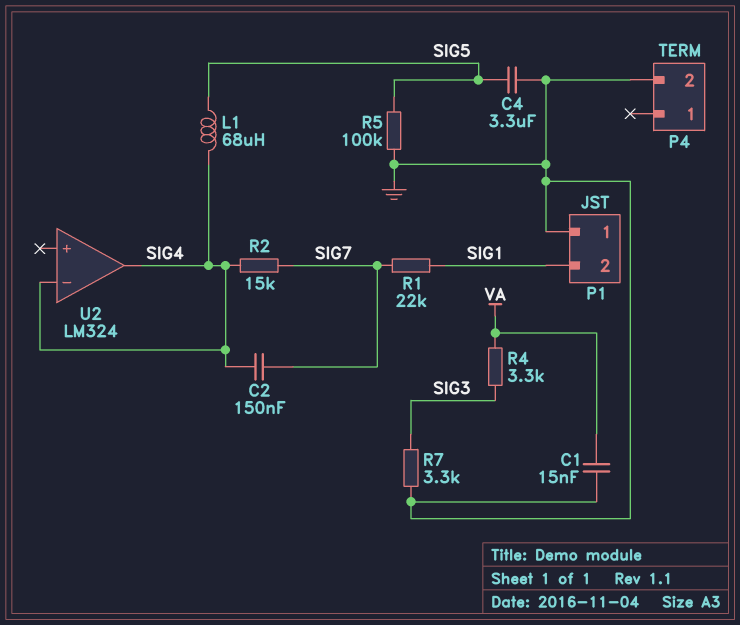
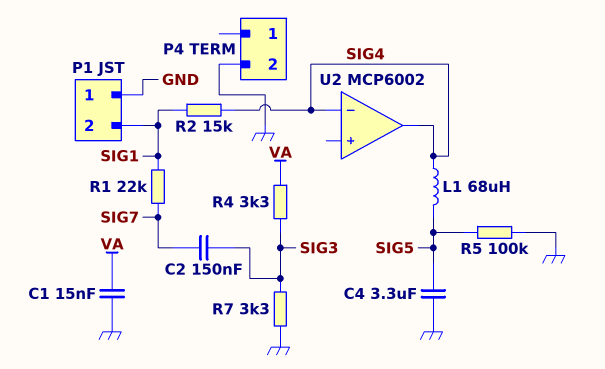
C2: 150nF (SIG4, SIG7) -> 150nF (SIG3, SIG7)
R2: 15k (SIG4, SIG7) -> 15k (SIG1, SIG4)
U2: LM324 -> MCP6002

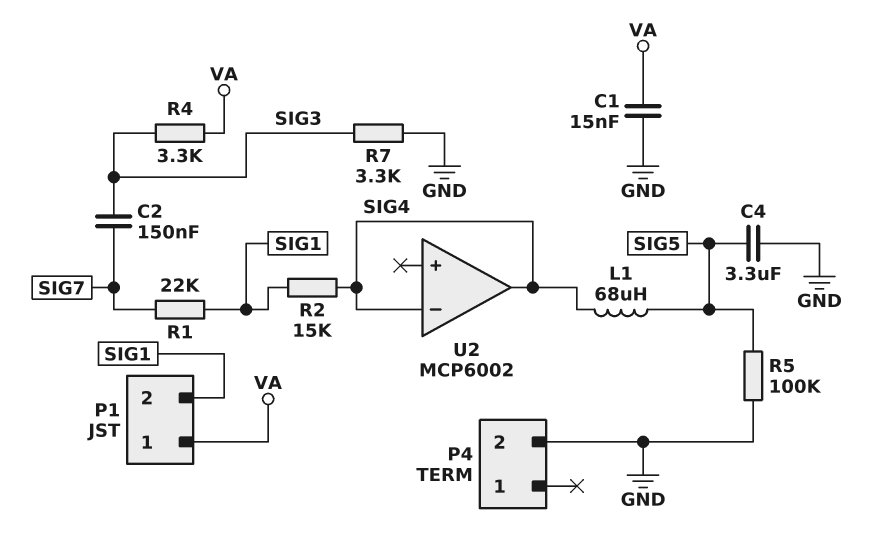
P1 pin 1: GND -> VA

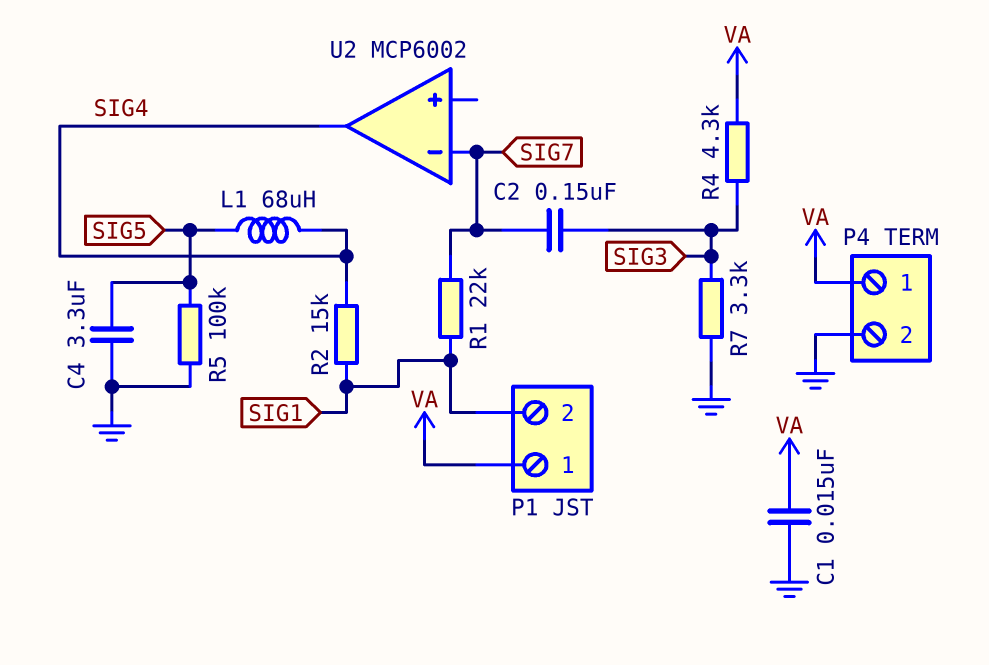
P4 pin 1: none -> VA
R4: 3.3k (SIG3, VA) -> 4.3k (SIG3, VA)
U2 pin in-: SIG4 -> SIG7

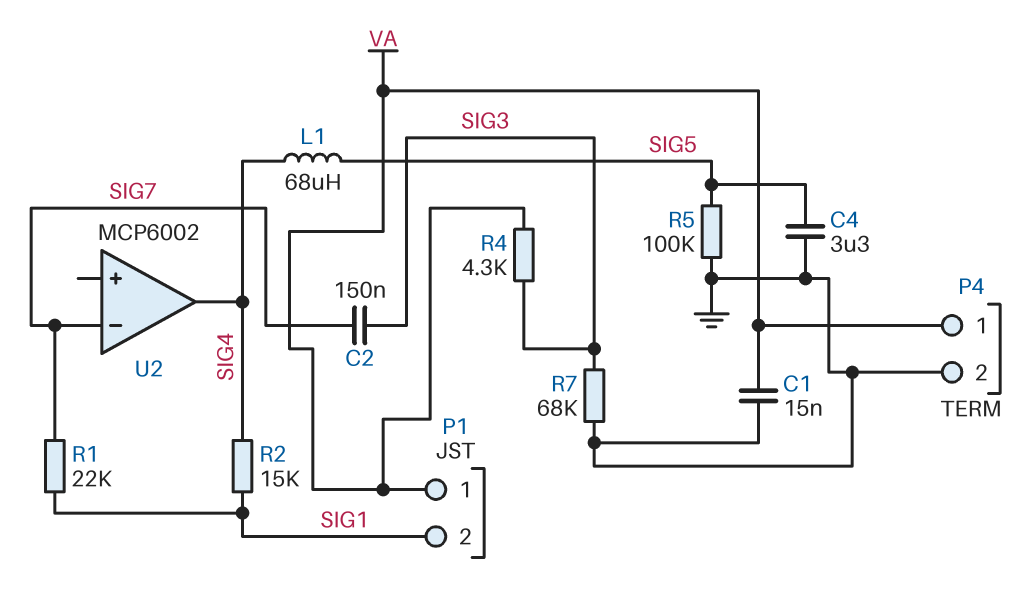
R7: 3.3k (GND, SIG3) -> 68k (GND, SIG3)

